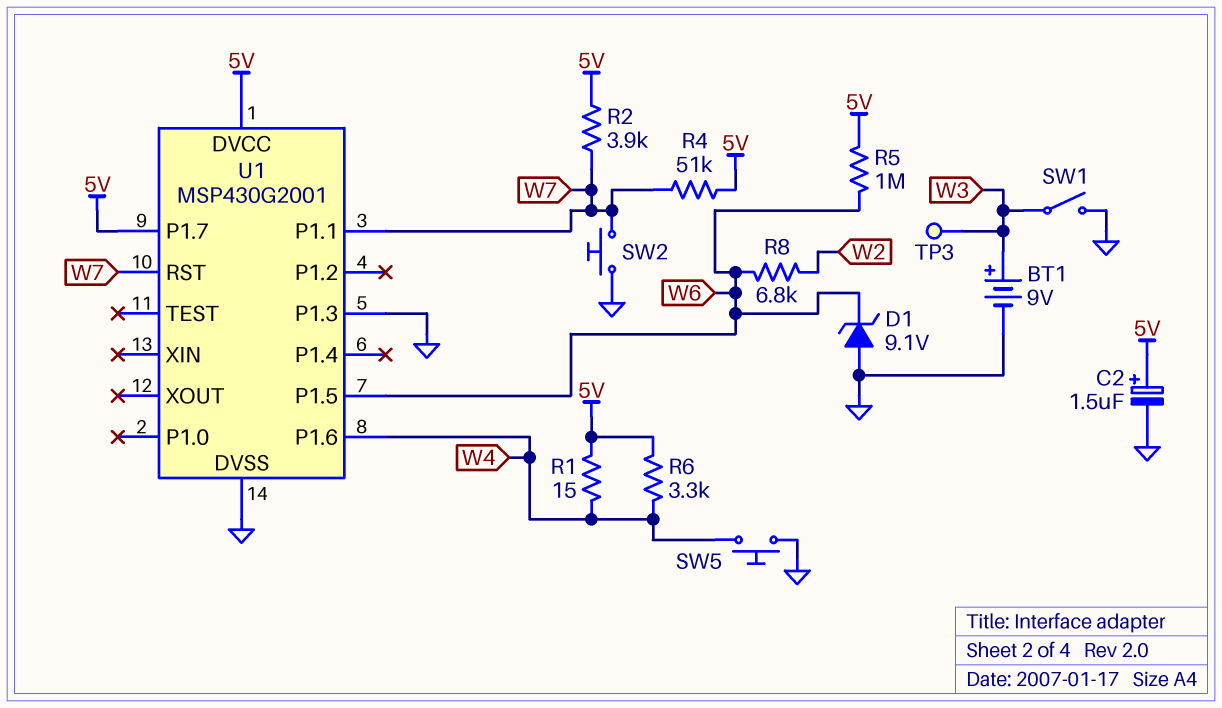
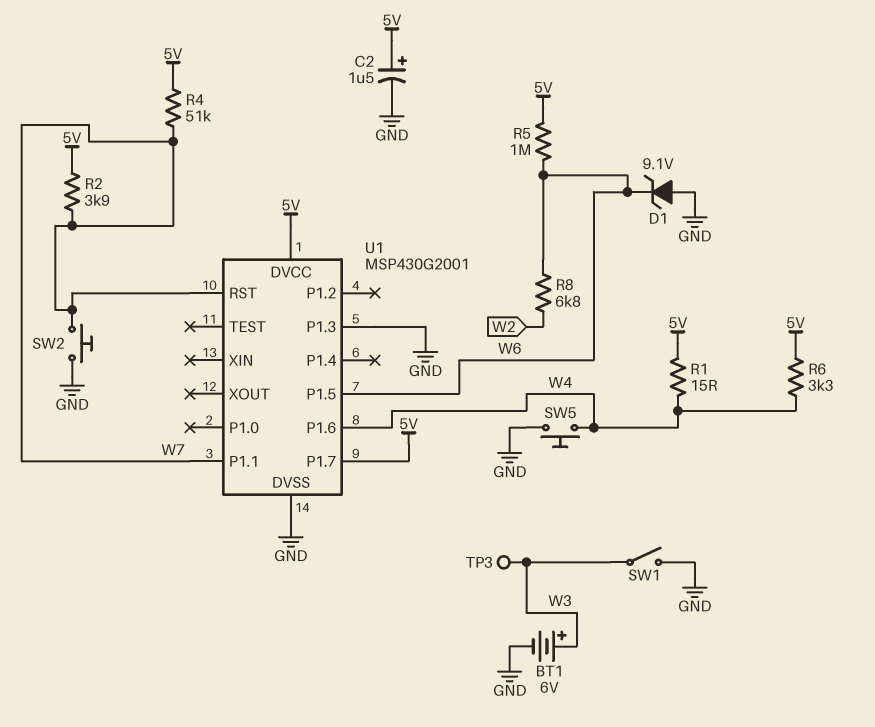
BT1: 9V (plus W3, minus GND) -> 6V (plus W3, minus GND)

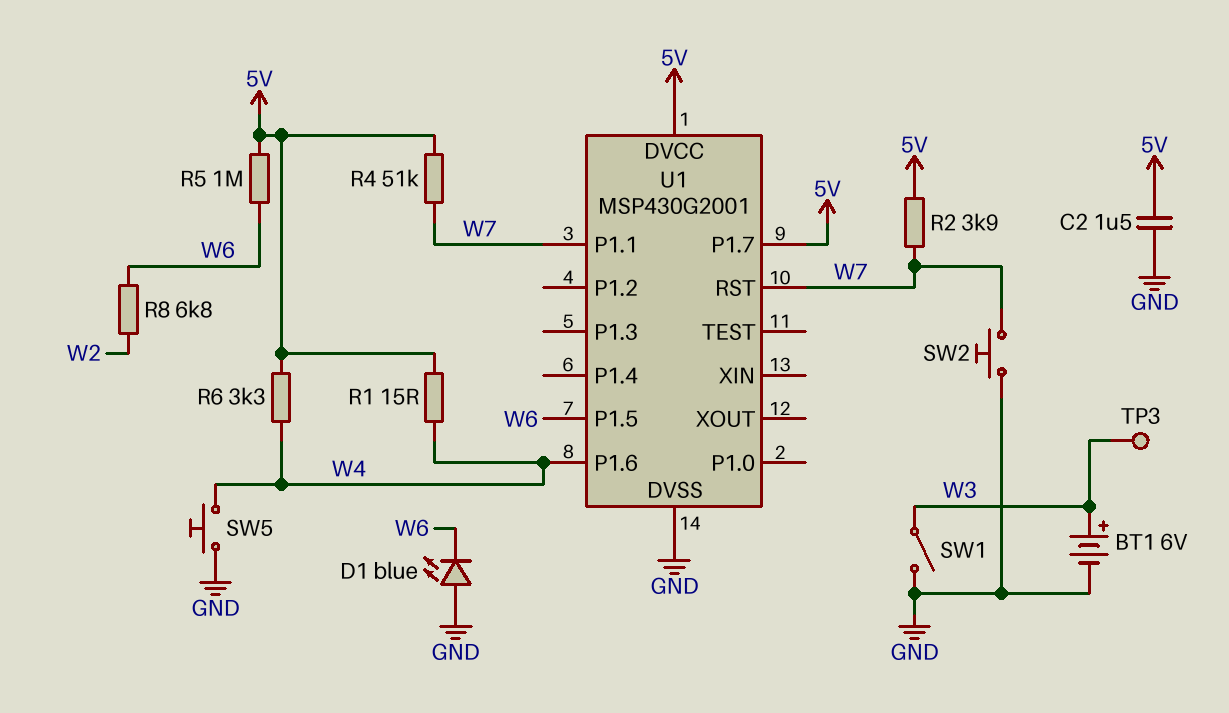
C2: 1.5uF (plus 5V, minus GND) -> 1.5uF (5V, GND)
D1: zener 9.1V (A GND, K W6) -> LED blue (A GND, K W6)
U1 pin P1.3: GND -> none

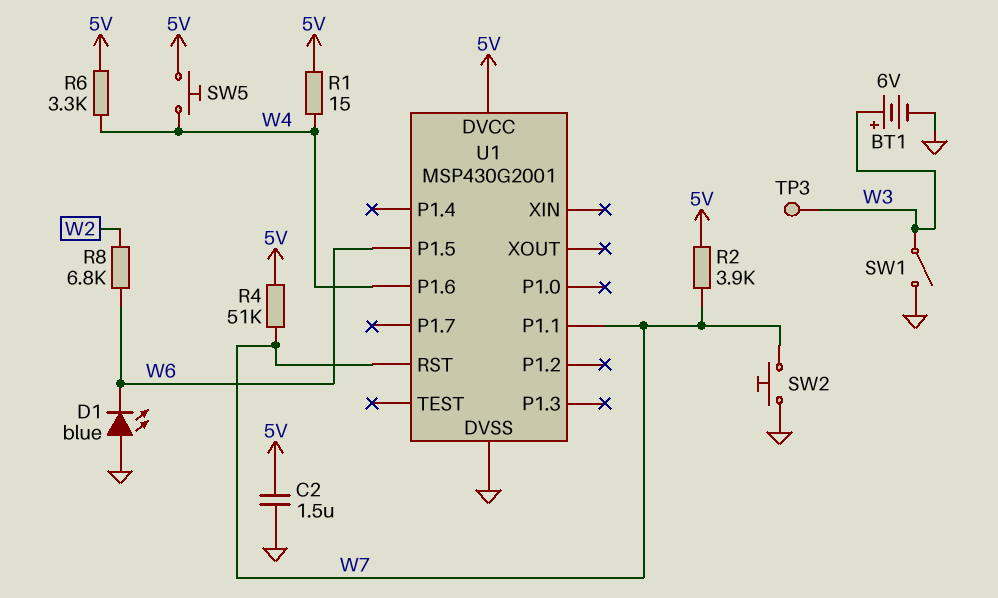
R5: 1M (5V, W6) -> none
SW5: button (GND, W4) -> button (5V, W4)
U1 pin P1.7: 5V -> none

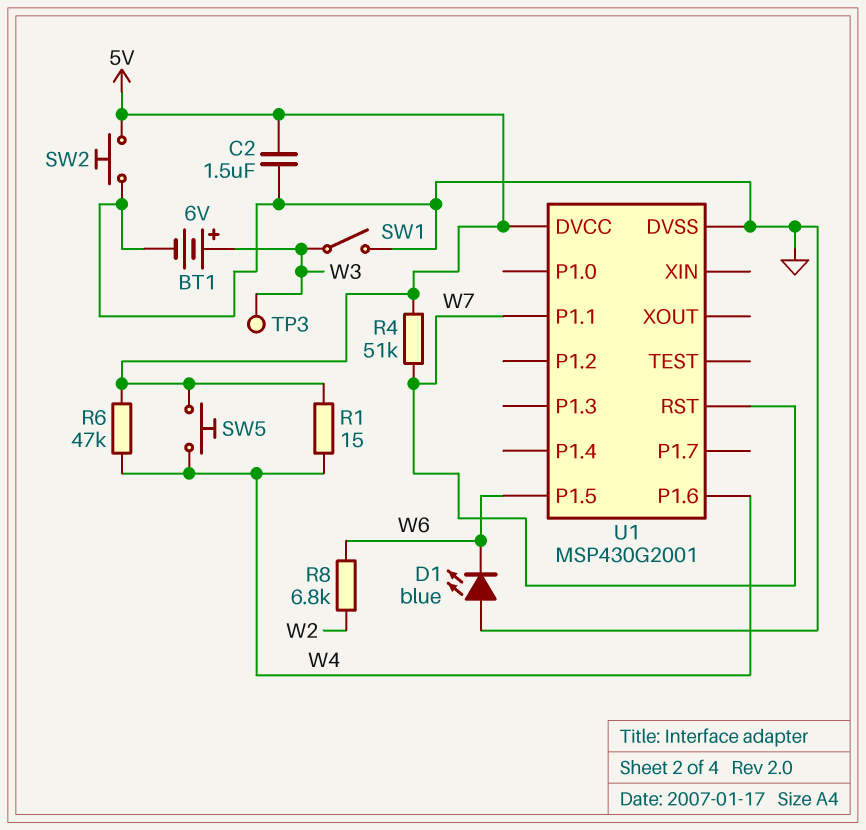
R2: 3.9k (5V, W7) -> none
R6: 3.3k (5V, W4) -> 47k (5V, W4)
SW2: button (GND, W7) -> button (5V, GND)

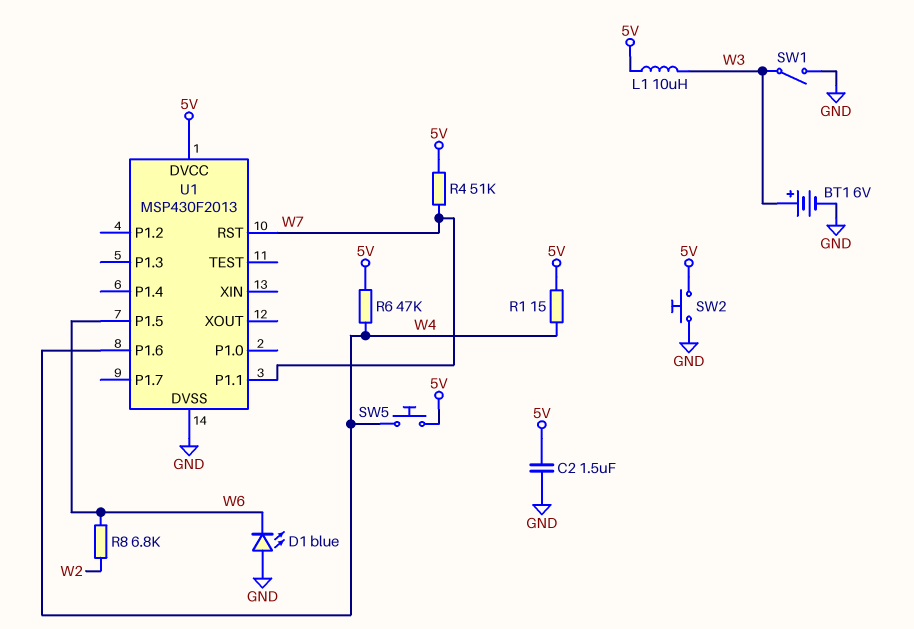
L1: none -> 10uH (5V, W3)
TP3: test point (W3) -> none
U1: MSP430G2001 -> MSP430F2013

